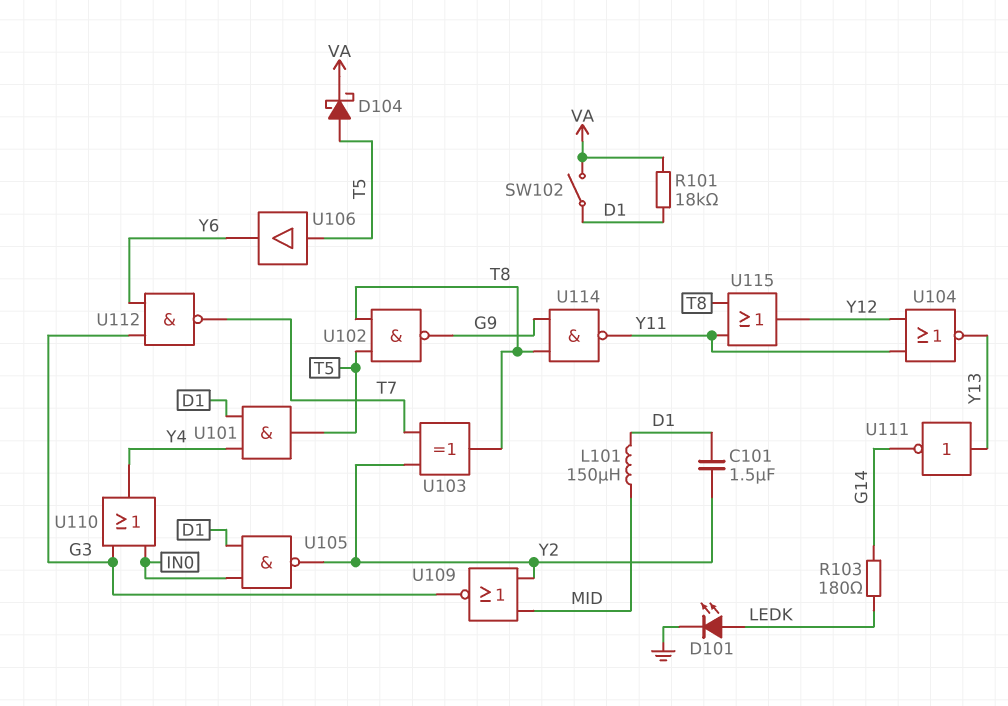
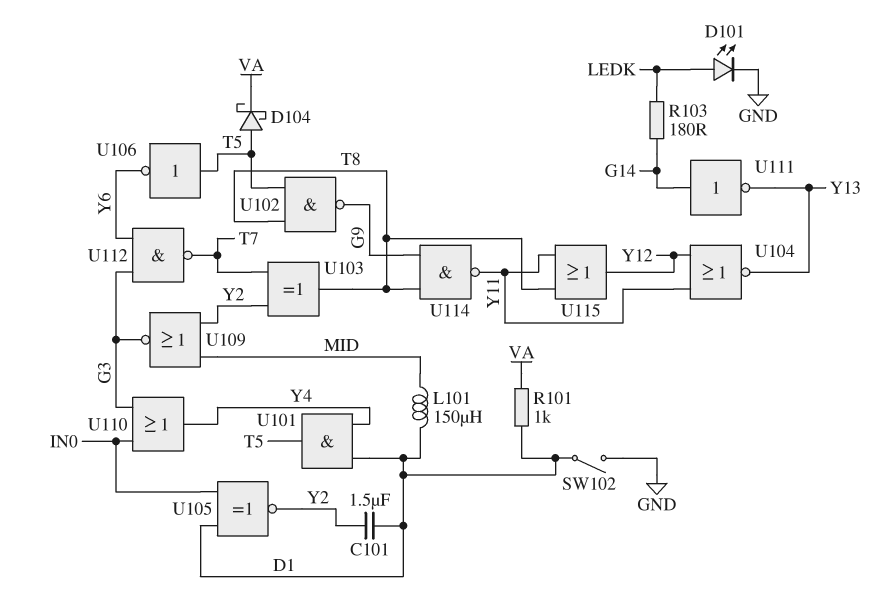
R101: 18k (D1, VA) -> 1k (D1, VA)
SW102: switch (D1, VA) -> switch (D1, GND)
U105: NAND (in D1, in IN0, out Y2) -> XNOR (in D1, in IN0, out Y2)
U106: buffer (in T5, out Y6) -> NOT (in T5, out Y6)
U111: NOT (in Y13, out G14) -> NOT (in G14, out Y13)

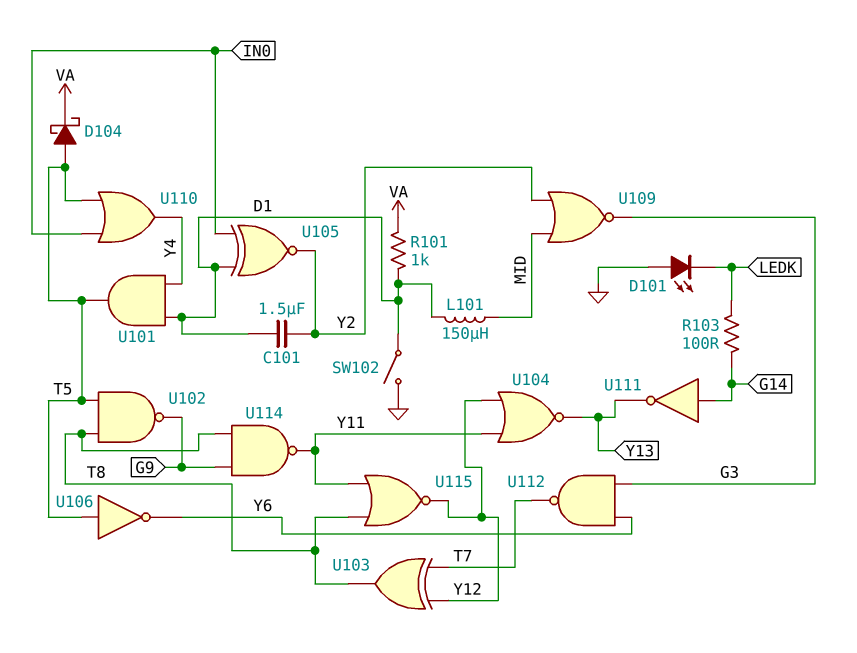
D101: LED (A LEDK, K GND) -> LED (A GND, K LEDK)
R103: 180 (G14, LEDK) -> 100 (G14, LEDK)
U103: XOR (in T7, in Y2, out T8) -> XOR (in T7, in Y12, out T8)
U110: OR (in G3, in IN0, out Y4) -> OR (in IN0, in T5, out Y4)
U115: OR (in T8, in Y11, out Y12) -> NOR (in T8, in Y11, out Y12)

